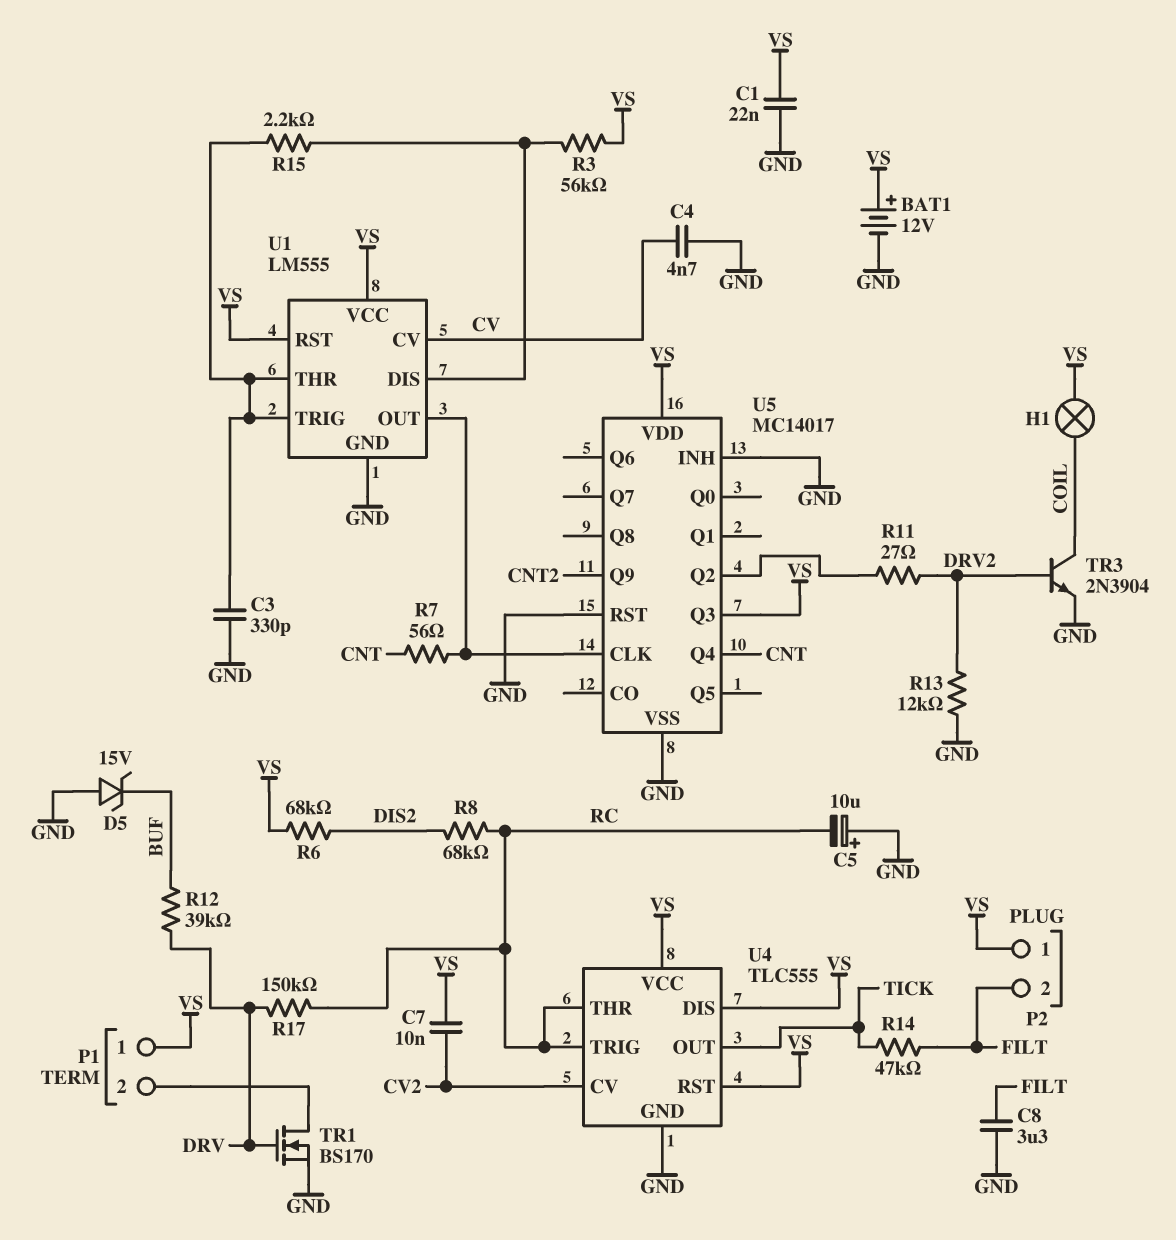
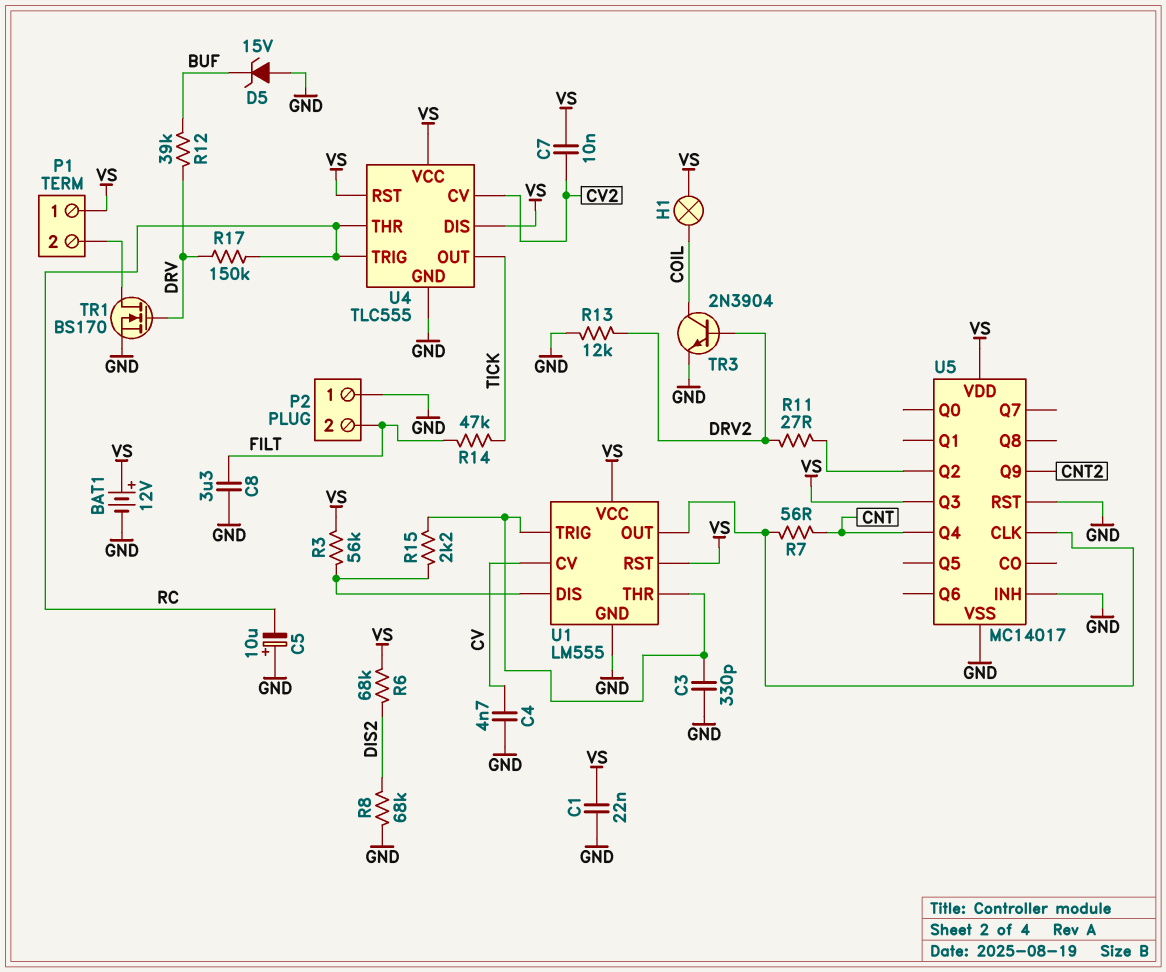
P2 pin 1: VS -> GND
R8: 68k (DIS2, RC) -> 68k (DIS2, GND)

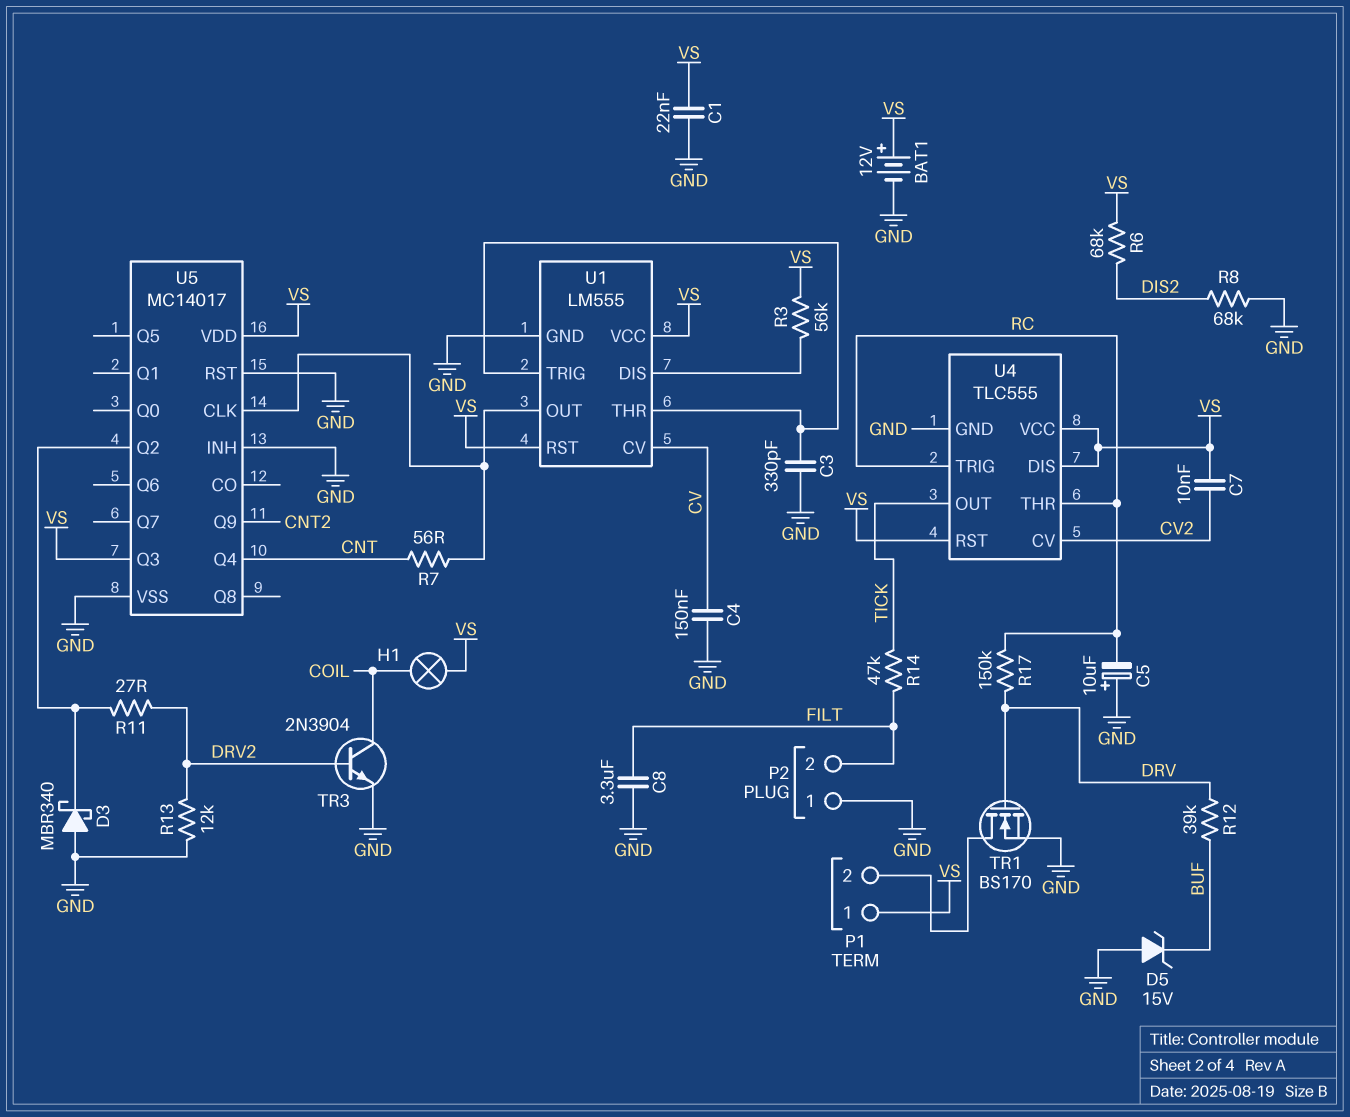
C4: 4.7nF (CV, GND) -> 150nF (CV, GND)
D3: none -> schottky MBR340 (A GND, K U5/Q2)
R15: 2.2k (U1/DIS, U1/THR) -> none

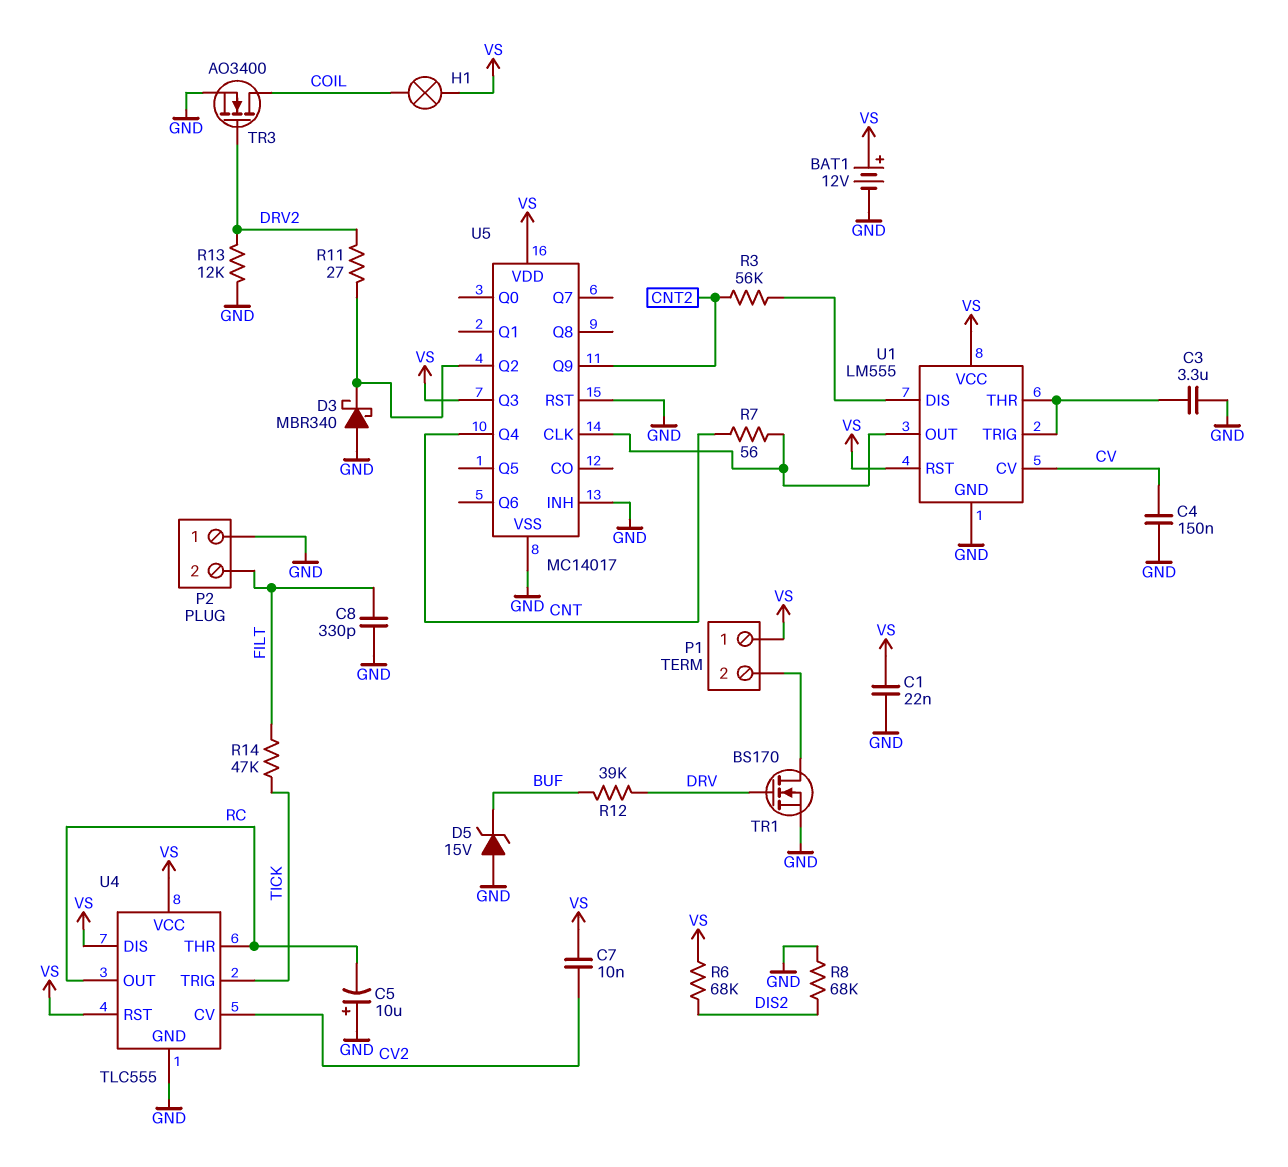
C3: 330pF (GND, U1/THR) -> 3.3uF (GND, U1/THR)
C8: 3.3uF (FILT, GND) -> 330pF (FILT, GND)
R3: 56k (U1/DIS, VS) -> 56k (CNT2, U1/DIS)
R17: 150k (DRV, RC) -> none
TR3: NPN 2N3904 (B DRV2, C COIL, E GND) -> NMOS AO3400 (G DRV2, D COIL, S GND)
U4 pin OUT: TICK -> RC
U4 pin TRIG: RC -> TICK

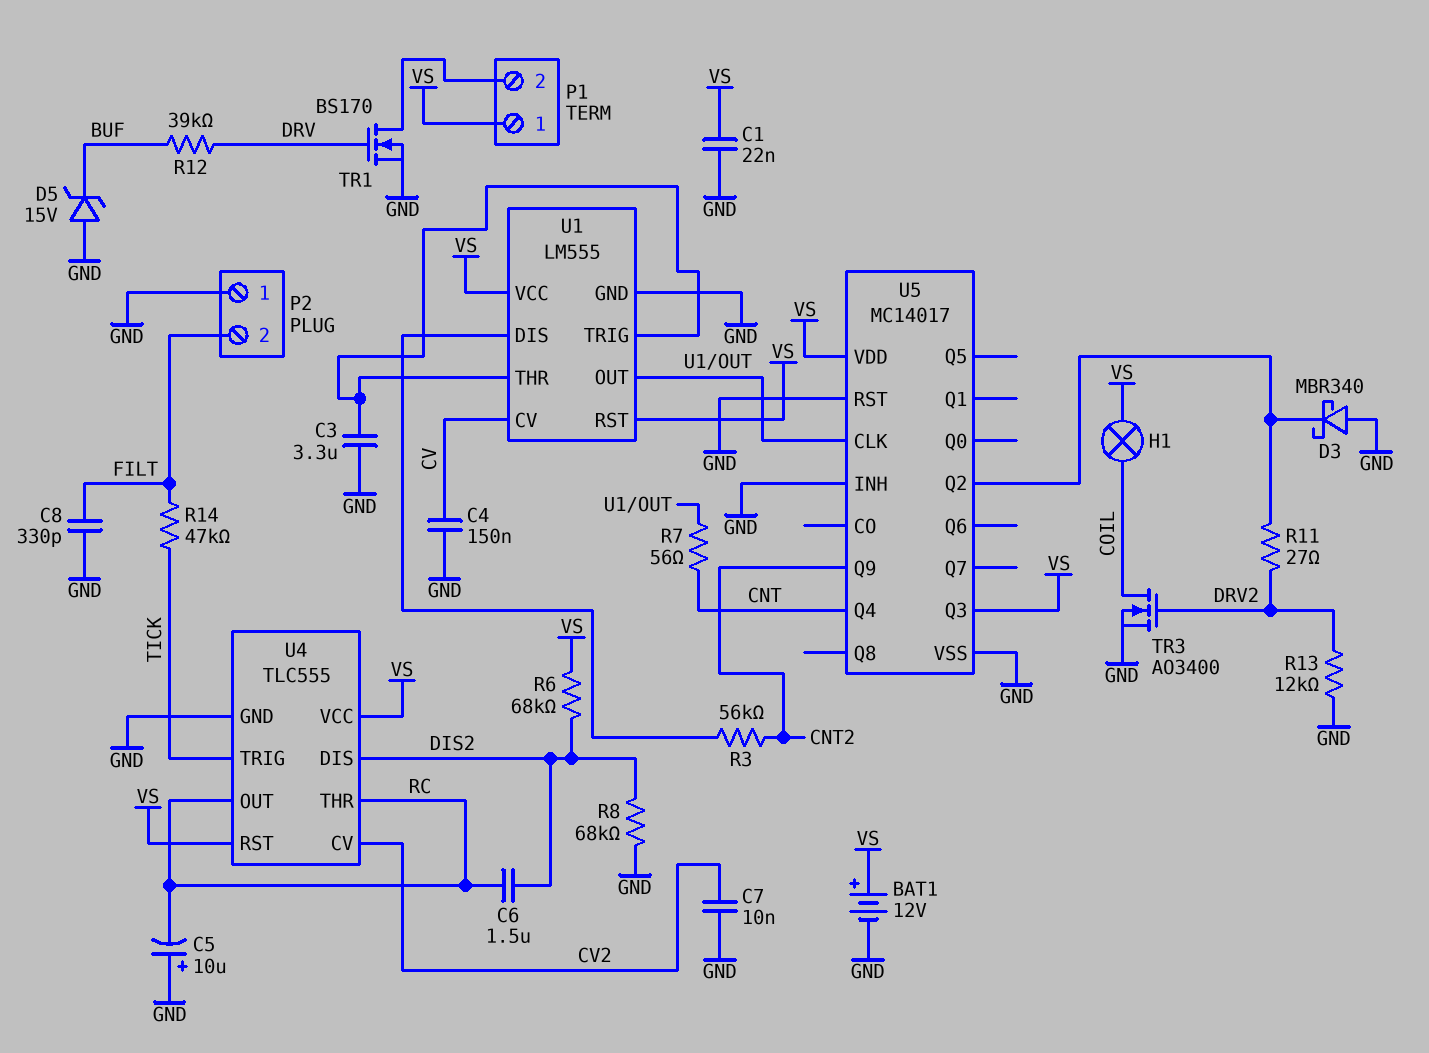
C6: none -> 1.5uF (DIS2, RC)
C7: 10nF (CV2, VS) -> 10nF (CV2, GND)
U4 pin DIS: VS -> DIS2

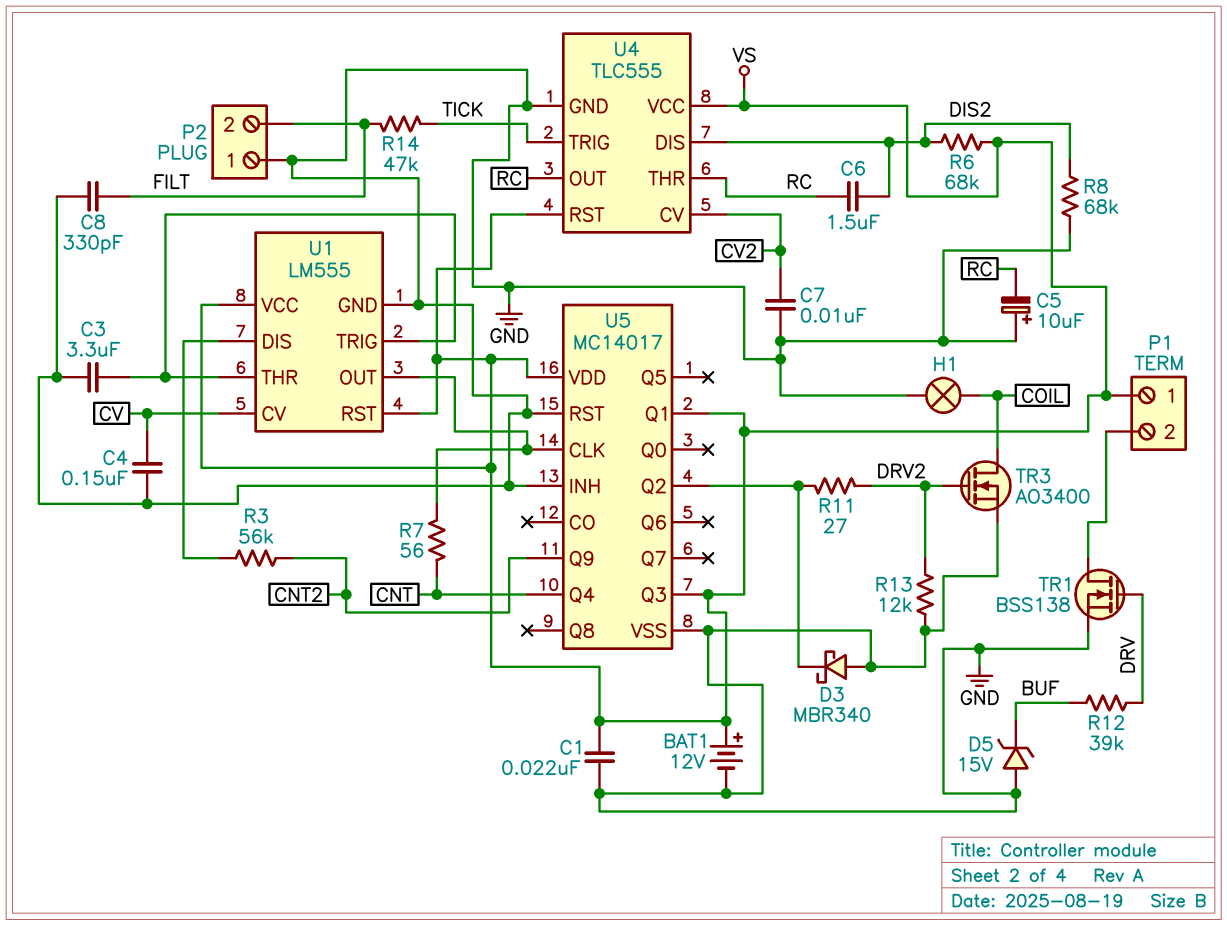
H1: lamp (COIL, VS) -> lamp (COIL, GND)
TR1: NMOS BS170 (G DRV, D P1/2, S GND) -> NMOS BSS138 (G DRV, D P1/2, S GND)
U5 pin Q1: none -> VS

